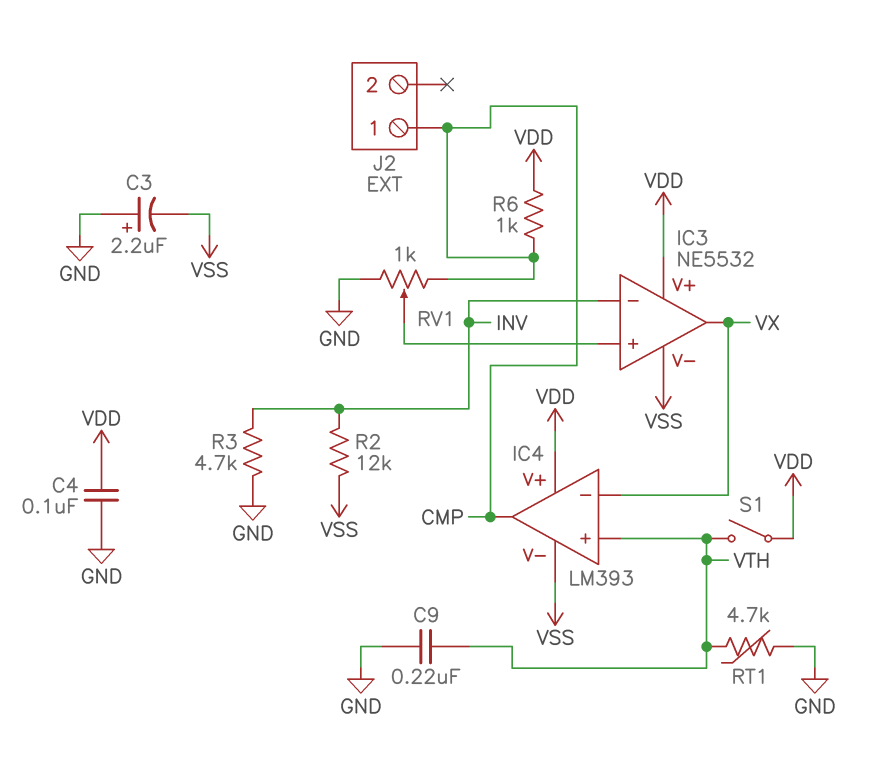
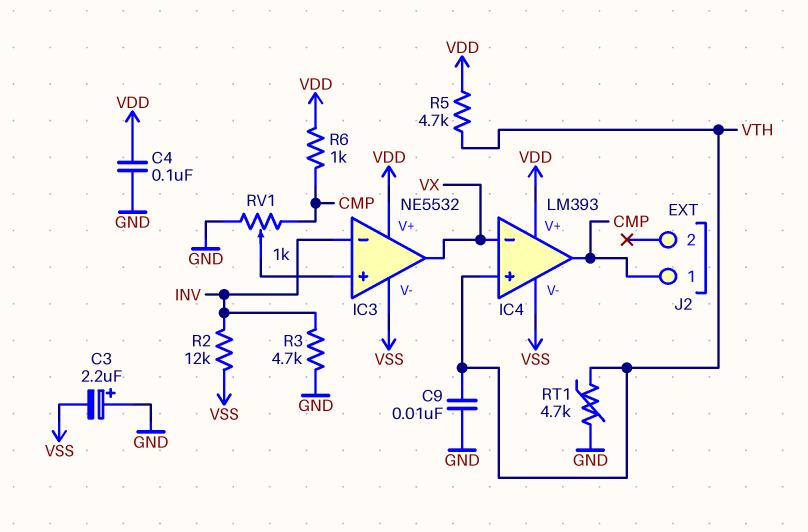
C9: 220nF (GND, VTH) -> 10nF (GND, VTH)
R5: none -> 4.7k (VDD, VTH)
S1: switch (VDD, VTH) -> none

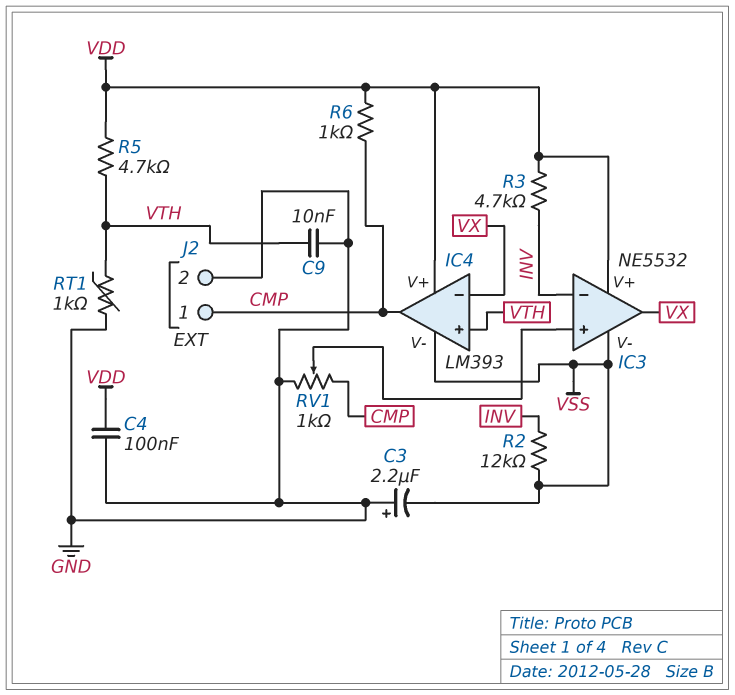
J2 pin 2: none -> GND
R3: 4.7k (GND, INV) -> 4.7k (INV, VDD)
RT1: 4.7k (GND, VTH) -> 1k (GND, VTH)

